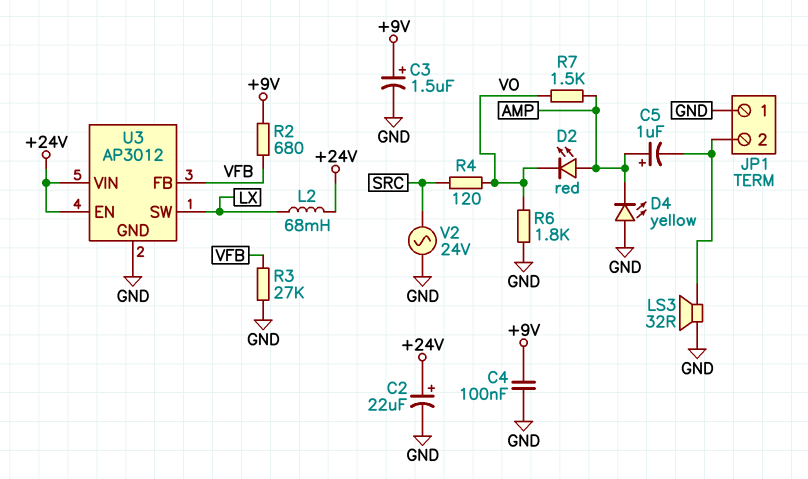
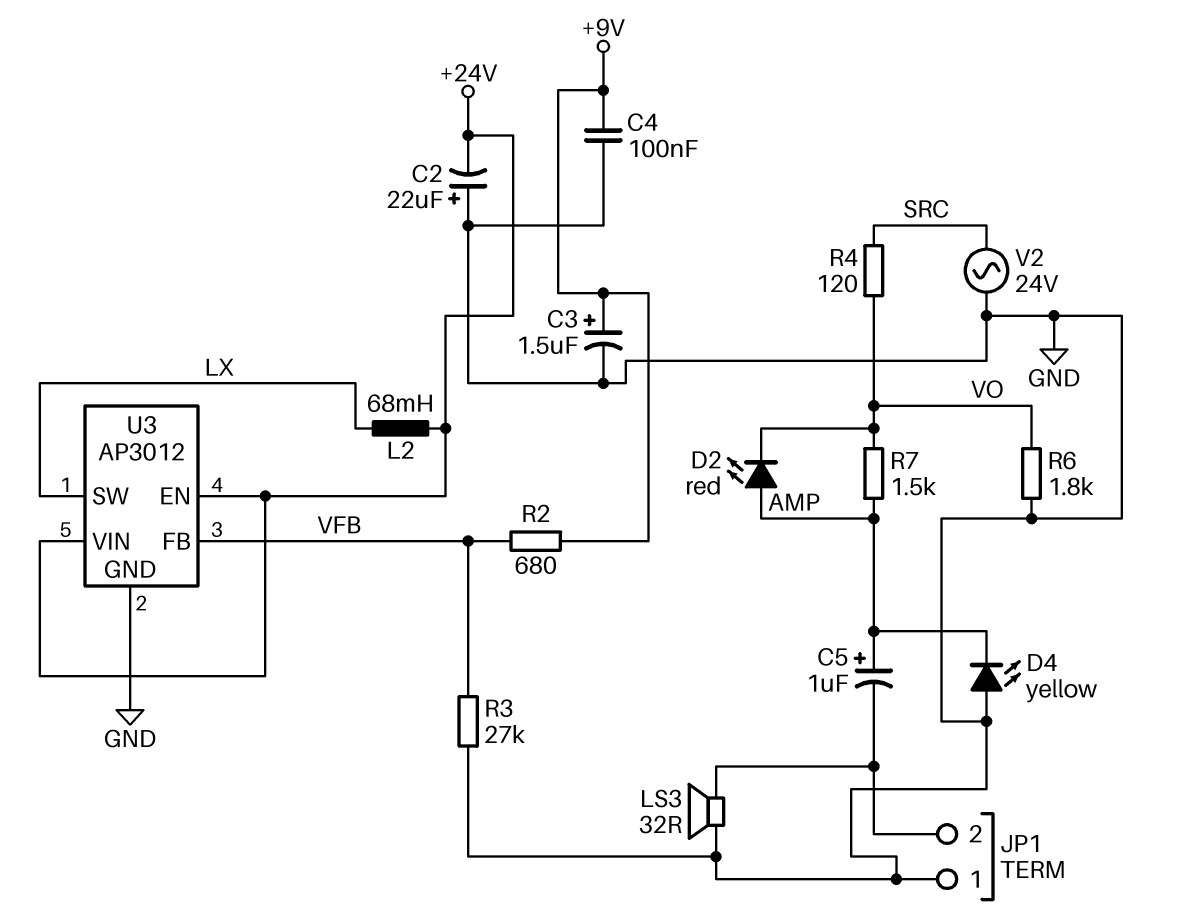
C2: 22uF (plus +24V, minus GND) -> 22uF (plus GND, minus +24V)

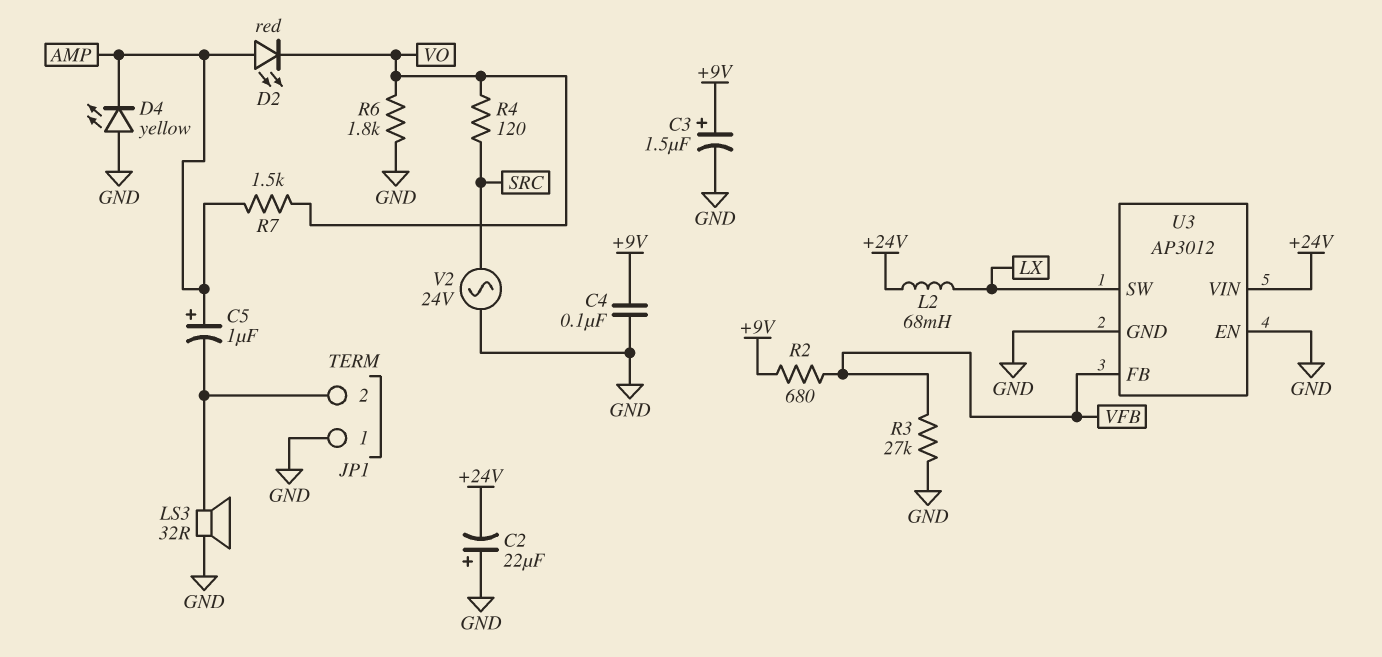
U3 pin EN: +24V -> GND

